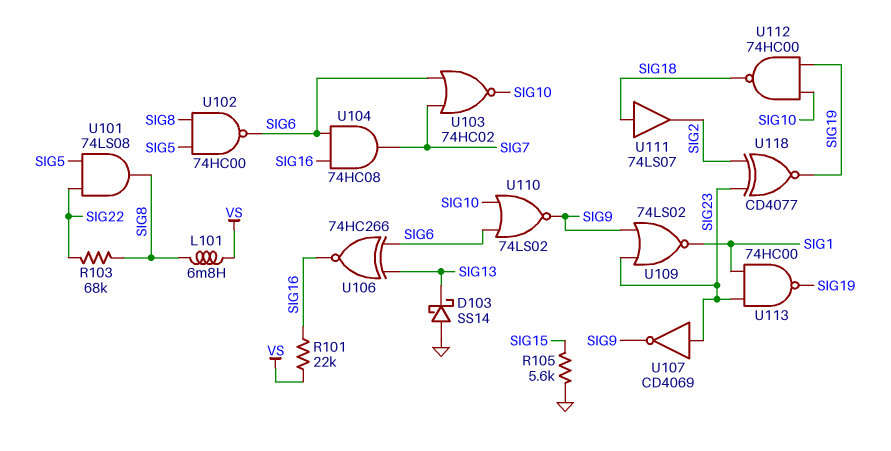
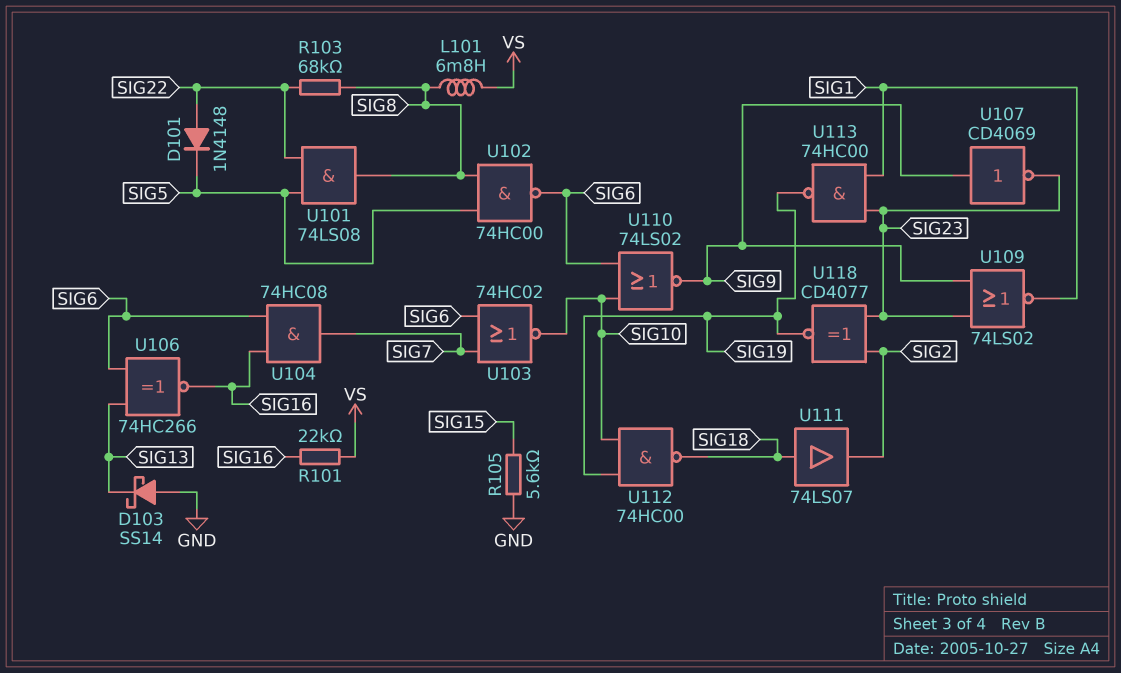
D101: none -> diode 1N4148 (A SIG22, K SIG5)
U107: NOT CD4069 (in SIG23, out SIG9) -> NOT CD4069 (in SIG9, out SIG23)

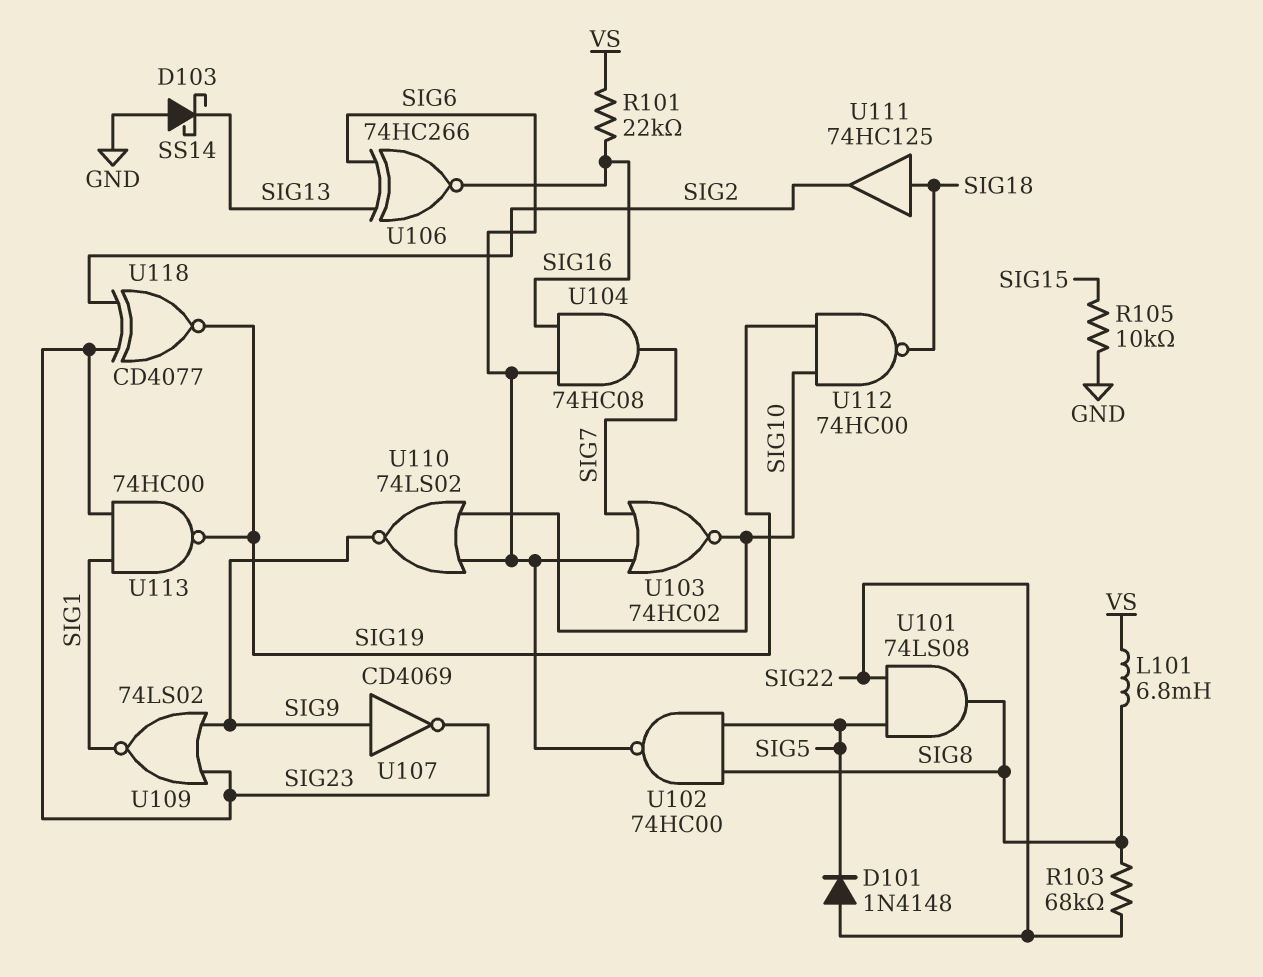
R105: 5.6k (GND, SIG15) -> 10k (GND, SIG15)
U111: buffer 74LS07 (in SIG18, out SIG2) -> buffer 74HC125 (in SIG18, out SIG2)

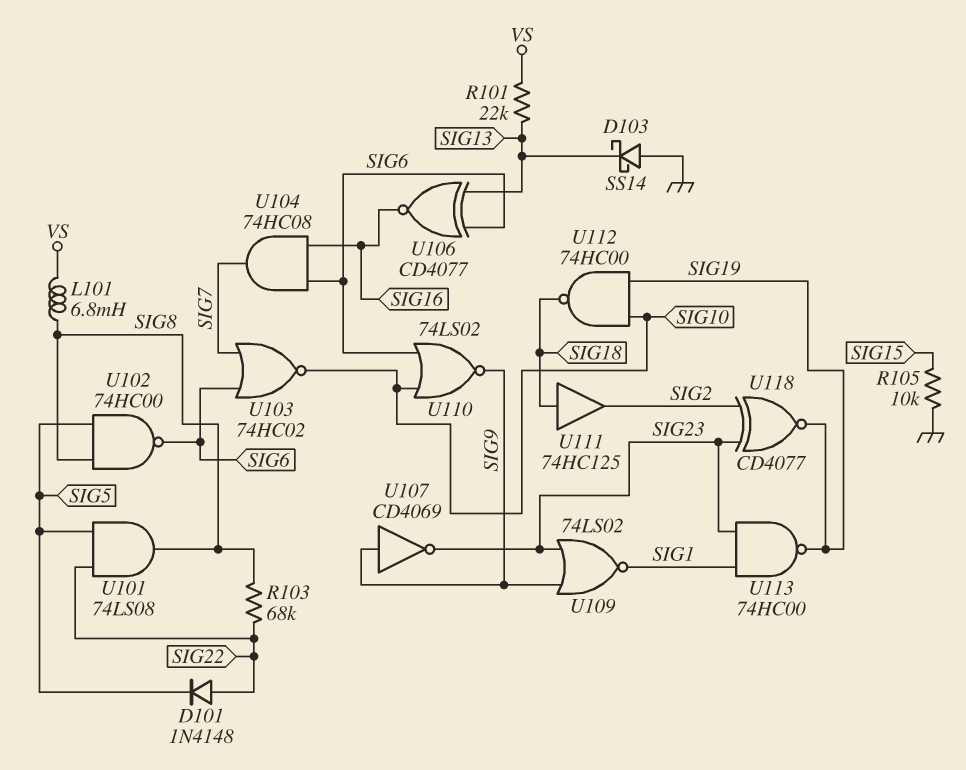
R101: 22k (SIG16, VS) -> 22k (SIG13, VS)
U106: XNOR 74HC266 (in SIG6, in SIG13, out SIG16) -> XNOR CD4077 (in SIG6, in SIG13, out SIG16)

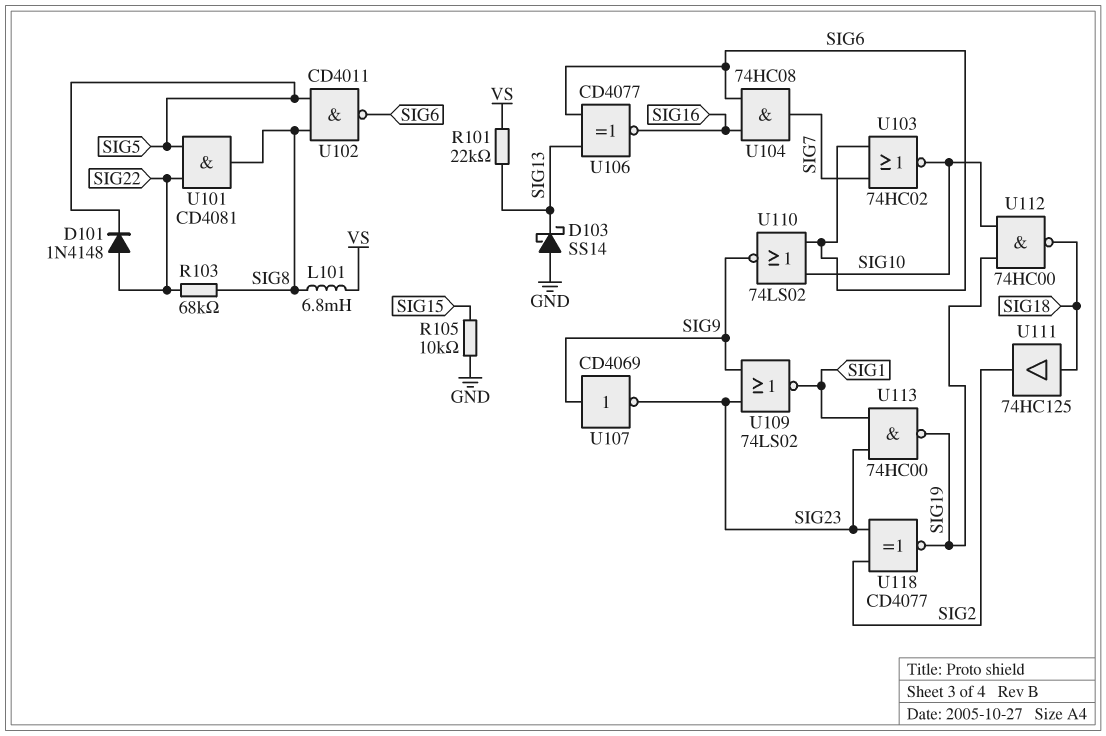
U101: AND 74LS08 (in SIG5, in SIG22, out SIG8) -> AND CD4081 (in SIG5, in SIG22, out SIG8)
U102: NAND 74HC00 (in SIG5, in SIG8, out SIG6) -> NAND CD4011 (in SIG5, in SIG8, out SIG6)

